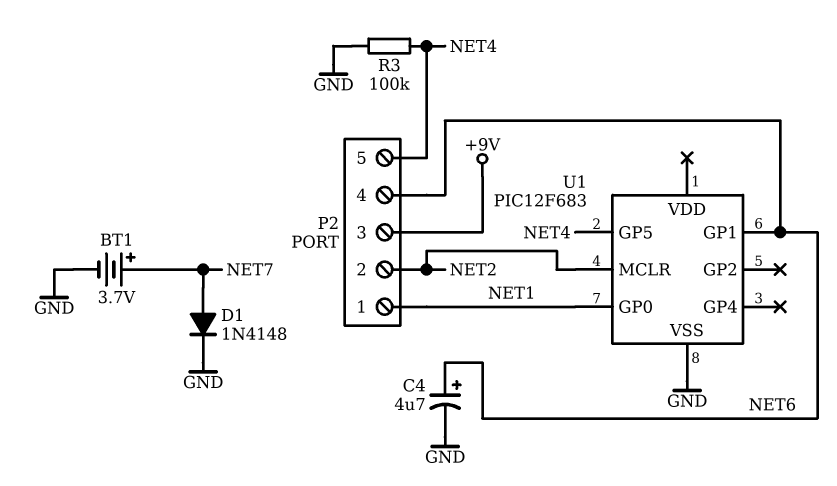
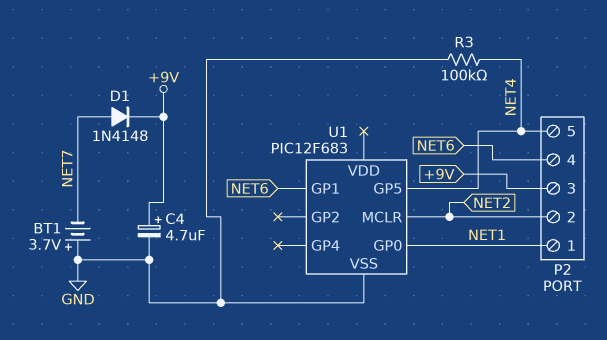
BT1: 3.7V (plus NET7, minus GND) -> 3.7V (plus GND, minus NET7)
C4: 4.7uF (plus NET6, minus GND) -> 4.7uF (plus +9V, minus GND)
D1: diode 1N4148 (A NET7, K GND) -> diode 1N4148 (A NET7, K +9V)

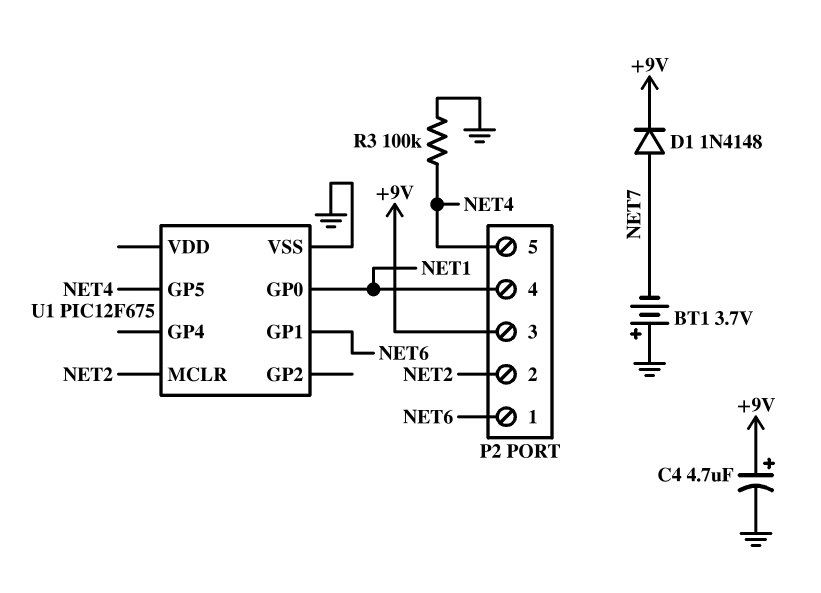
P2 pin 1: NET1 -> NET6
P2 pin 4: NET6 -> NET1
U1: PIC12F683 -> PIC12F675

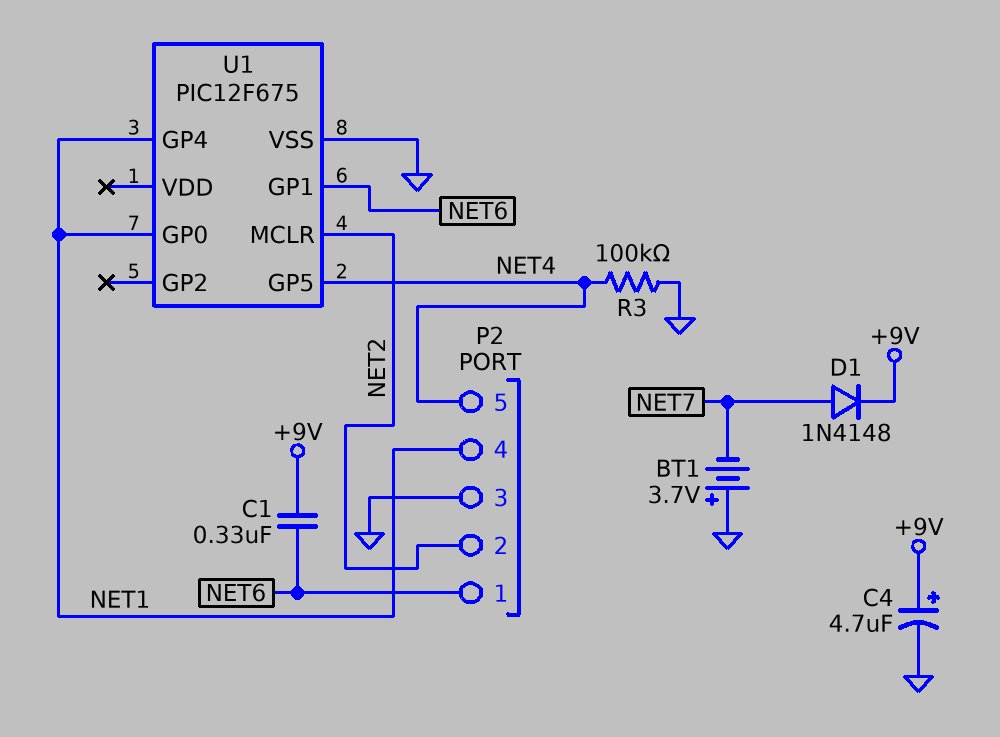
C1: none -> 330nF (+9V, NET6)
P2 pin 3: +9V -> GND
U1 pin GP4: none -> NET1

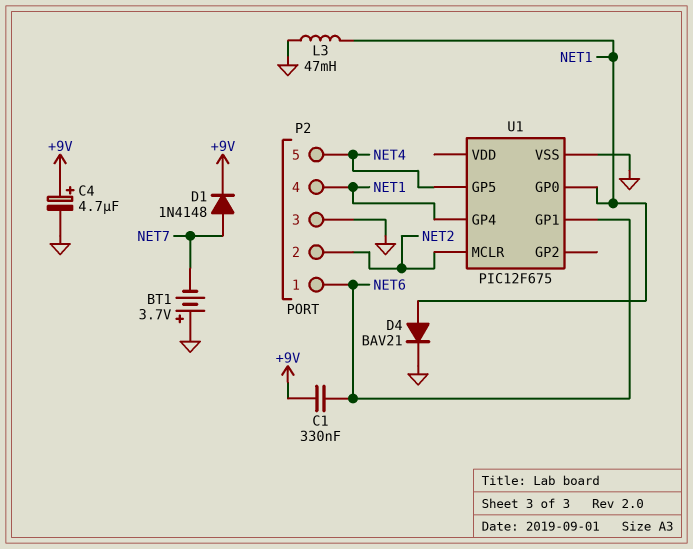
D4: none -> diode BAV21 (A NET1, K GND)
L3: none -> 47mH (GND, NET1)
R3: 100k (GND, NET4) -> none

